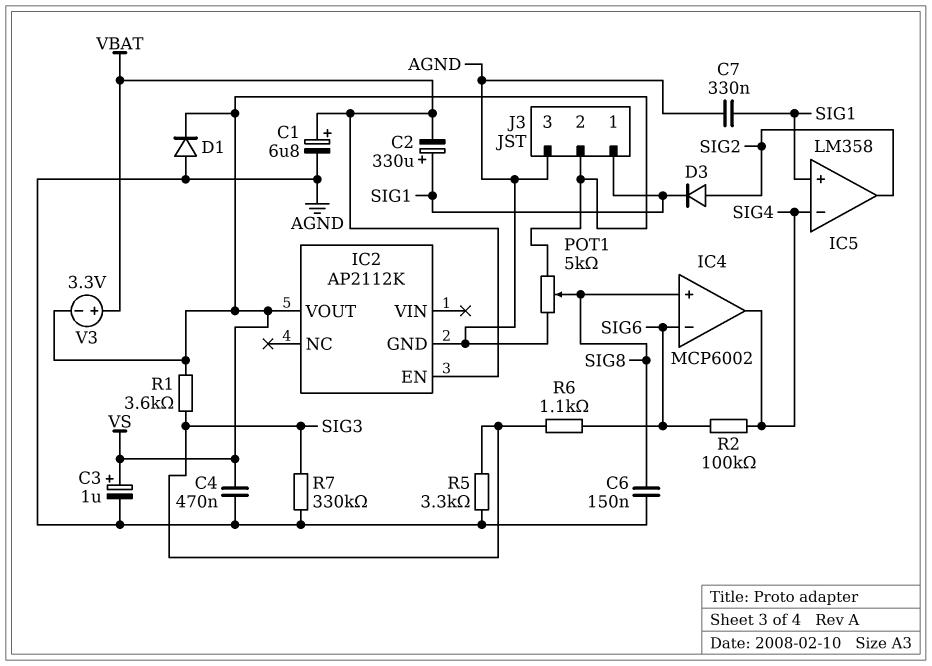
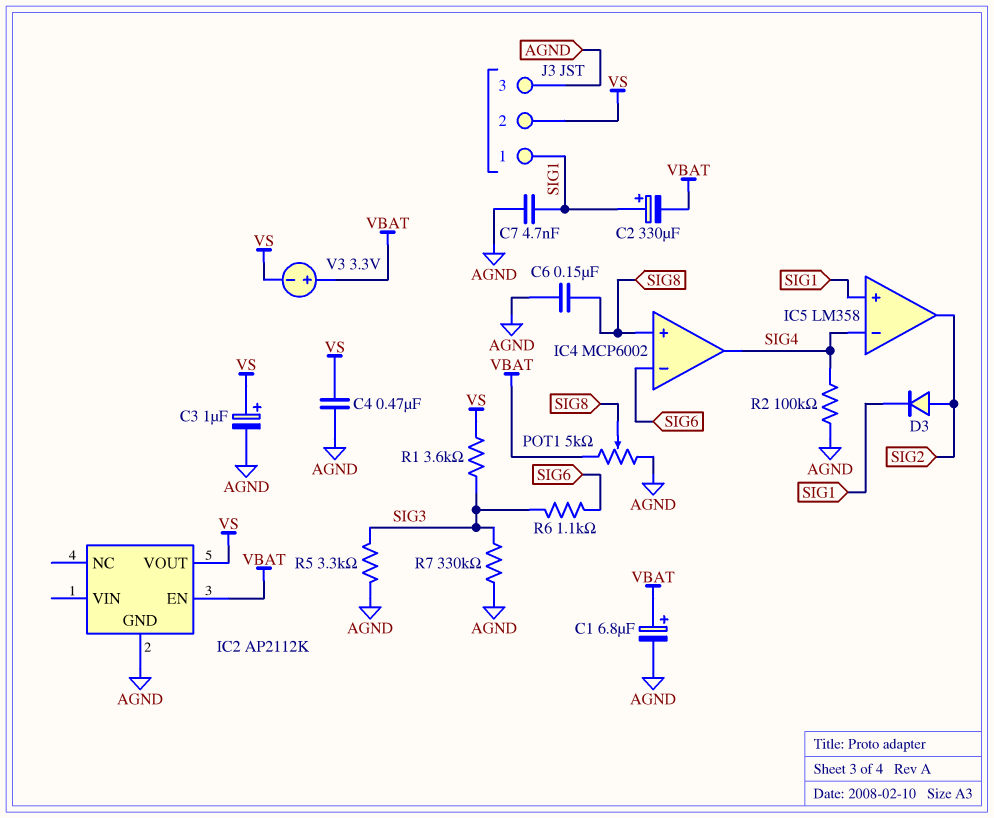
C7: 330nF (AGND, SIG1) -> 4.7nF (AGND, SIG1)
D1: diode (A AGND, K VS) -> none
POT1: 5k (AGND, VS, wiper SIG8) -> 5k (AGND, VBAT, wiper SIG8)
R2: 100k (SIG4, SIG6) -> 100k (AGND, SIG4)

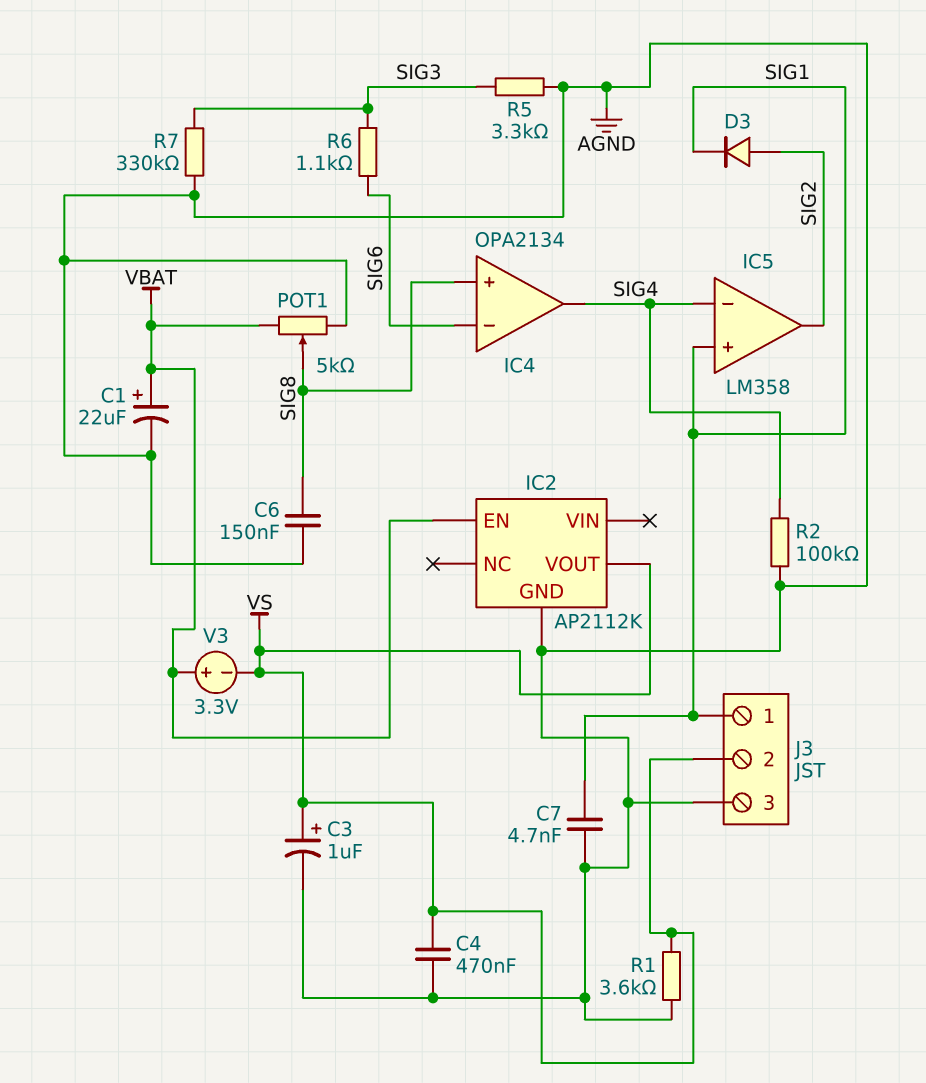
C1: 6.8uF (plus VBAT, minus AGND) -> 22uF (plus VBAT, minus AGND)
C2: 330uF (plus SIG1, minus VBAT) -> none
IC4: MCP6002 -> OPA2134
R1: 3.6k (SIG3, VS) -> 3.6k (AGND, VS)

